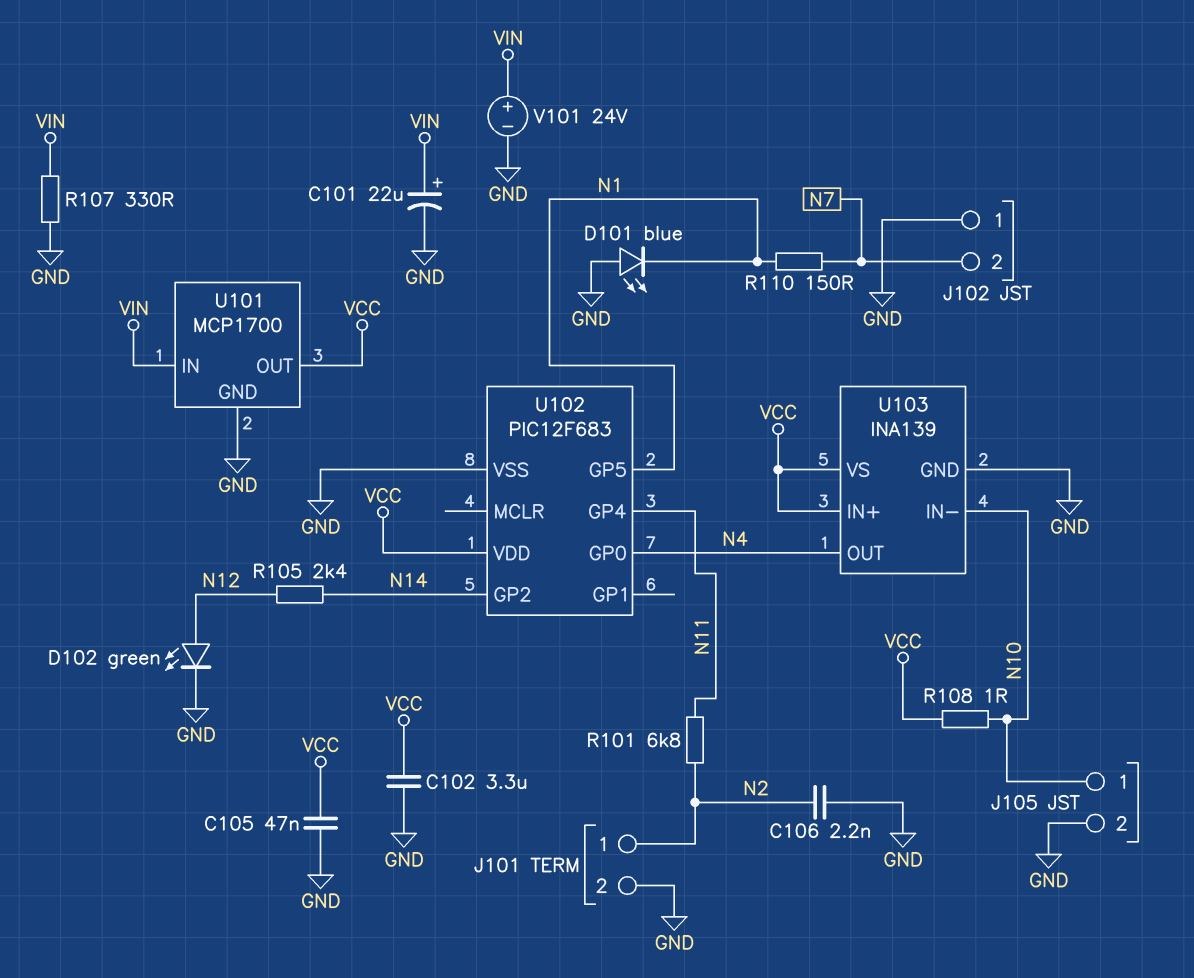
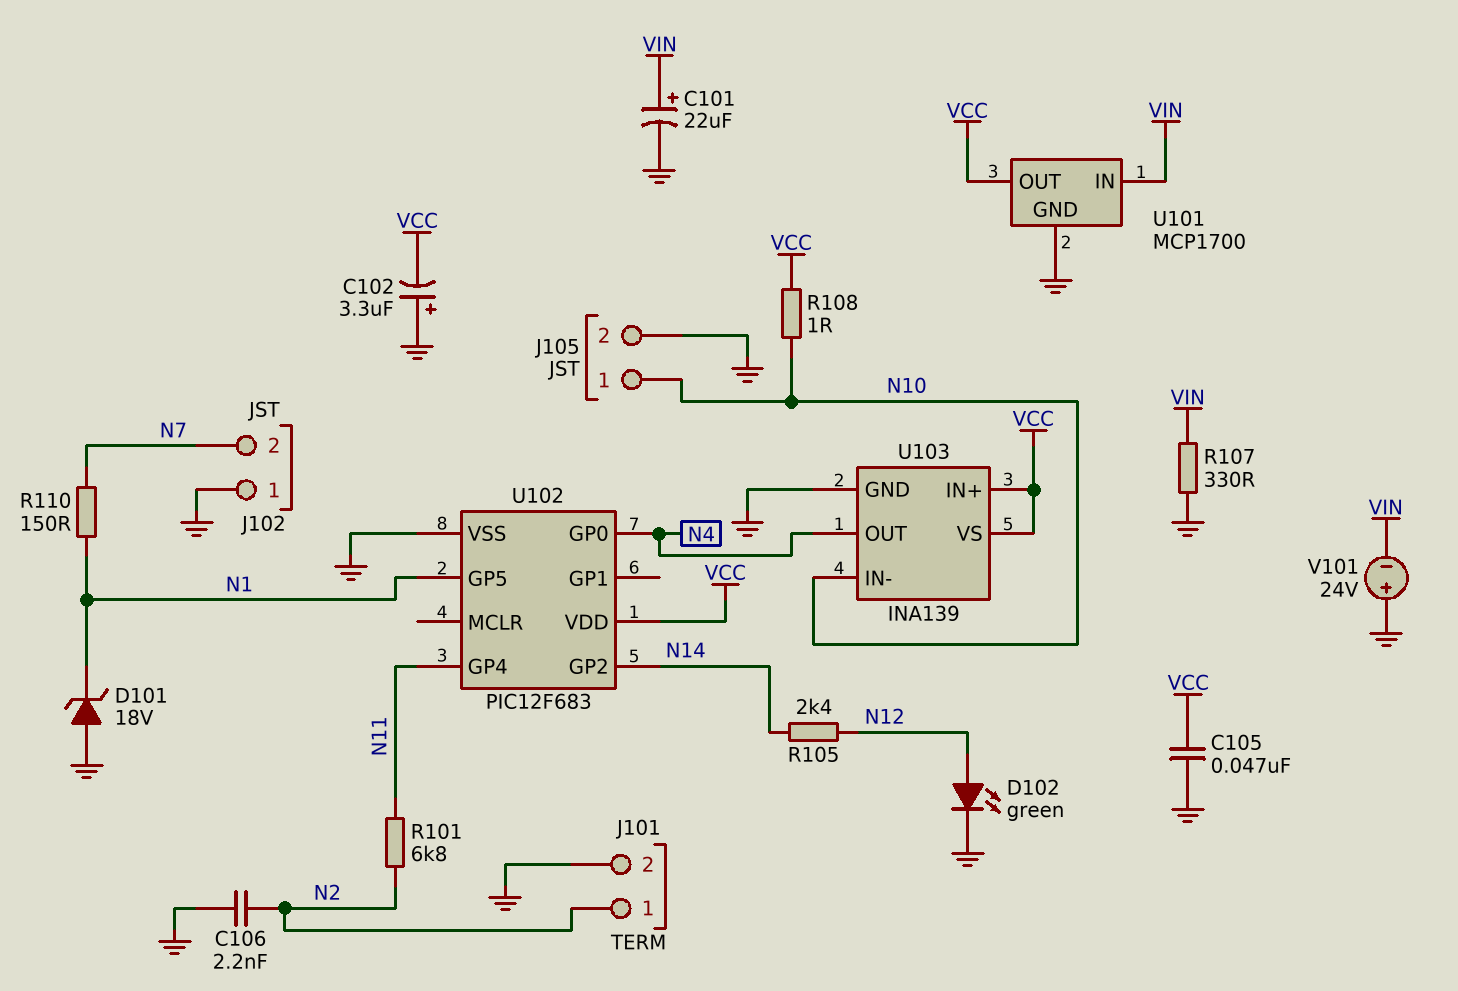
C102: 3.3uF (GND, VCC) -> 3.3uF (plus GND, minus VCC)
D101: LED blue (A GND, K N1) -> zener 18V (A GND, K N1)
V101: 24V (plus VIN, minus GND) -> 24V (plus GND, minus VIN)

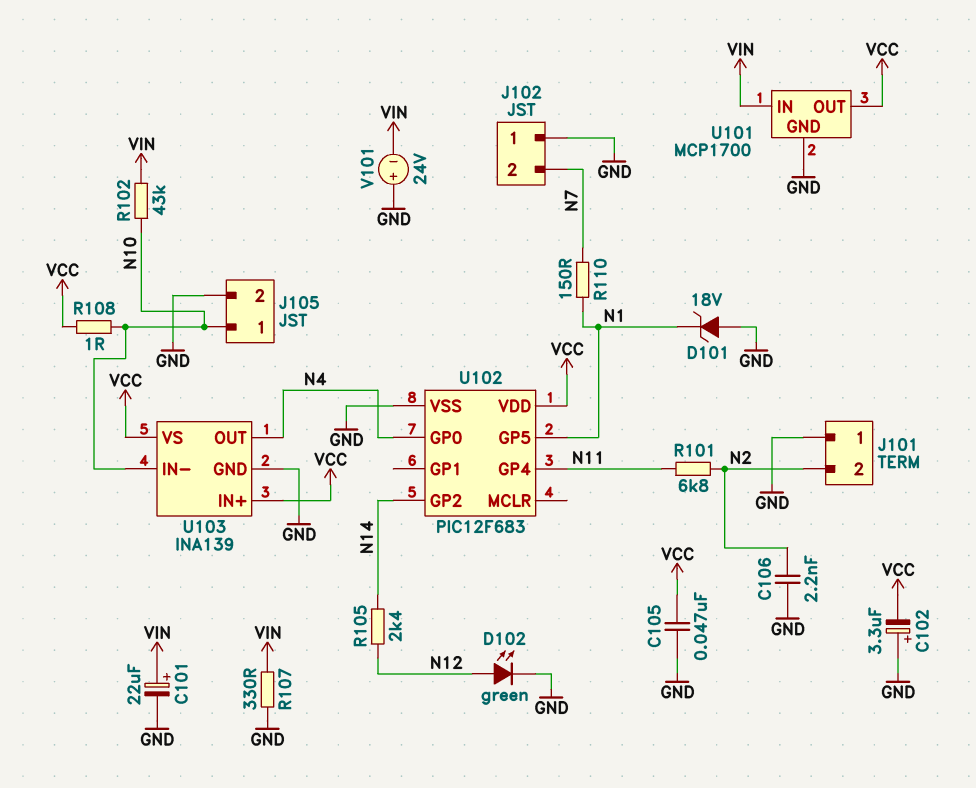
J101 pin 1: N2 -> GND
J101 pin 2: GND -> N2
R102: none -> 43k (N10, VIN)

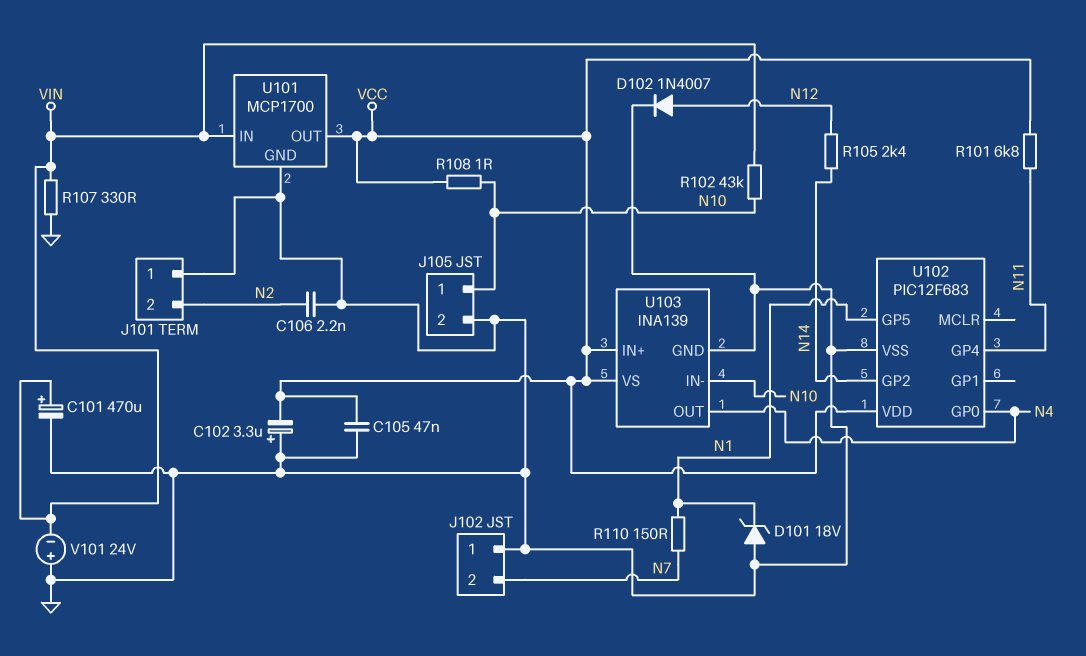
C101: 22uF (plus VIN, minus GND) -> 470uF (plus VIN, minus GND)
D102: LED green (A N12, K GND) -> diode 1N4007 (A N12, K GND)
R101: 6.8k (N2, N11) -> 6.8k (N11, VCC)

